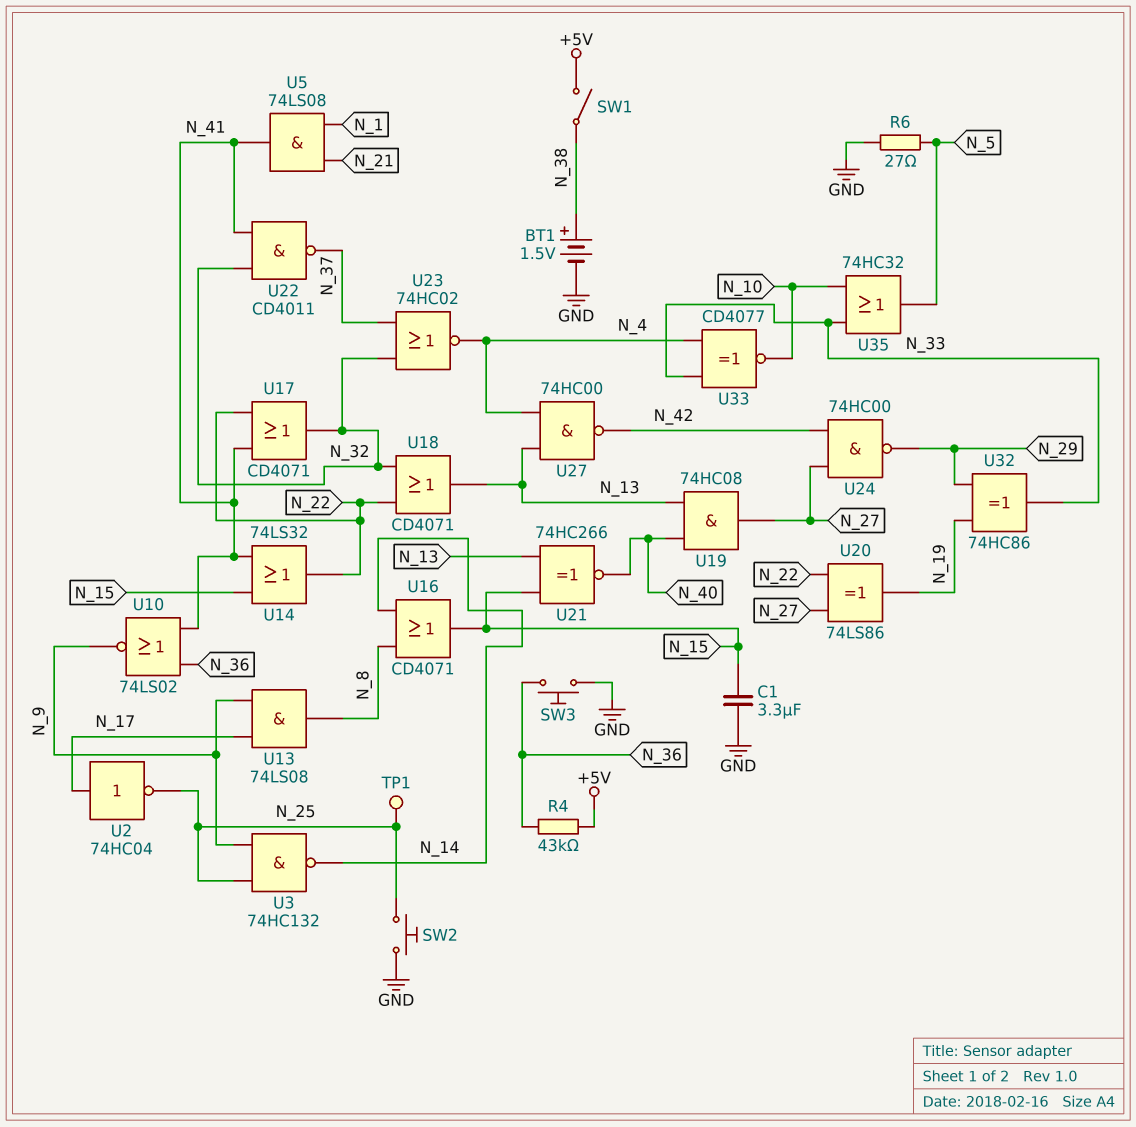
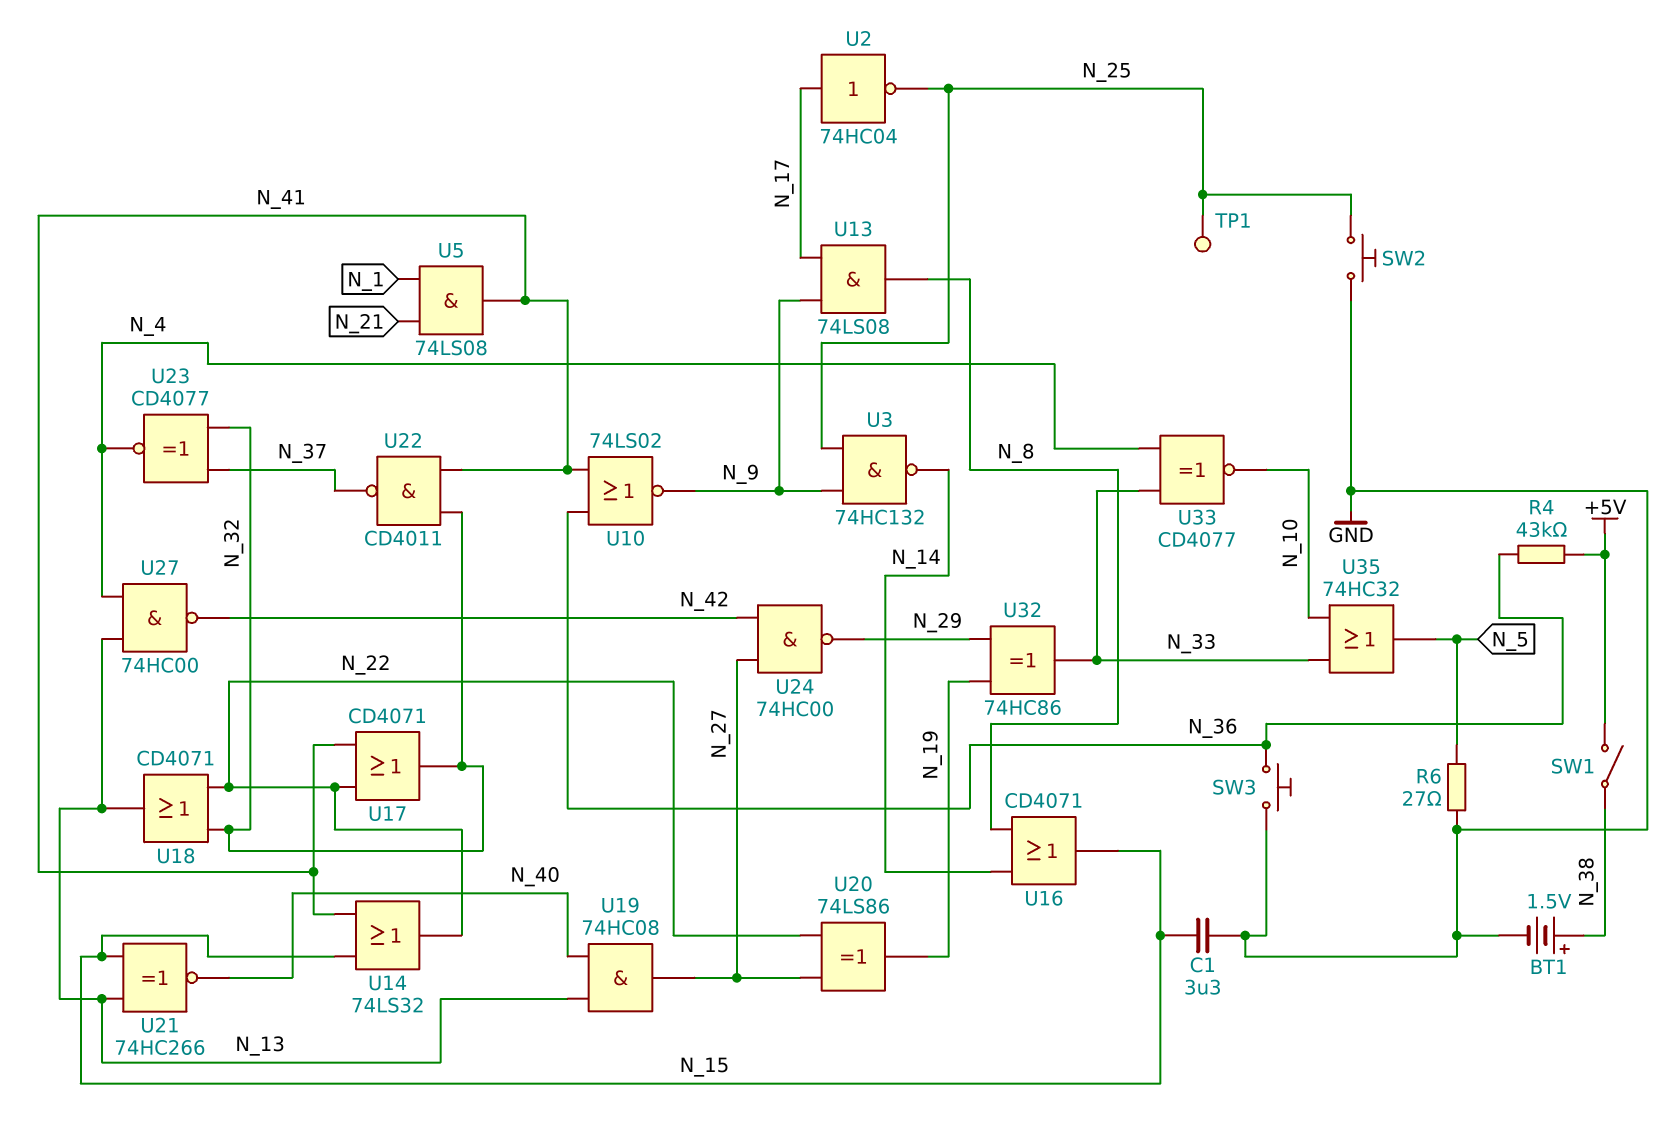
U23: NOR 74HC02 (in N_32, in N_37, out N_4) -> XNOR CD4077 (in N_32, in N_37, out N_4)

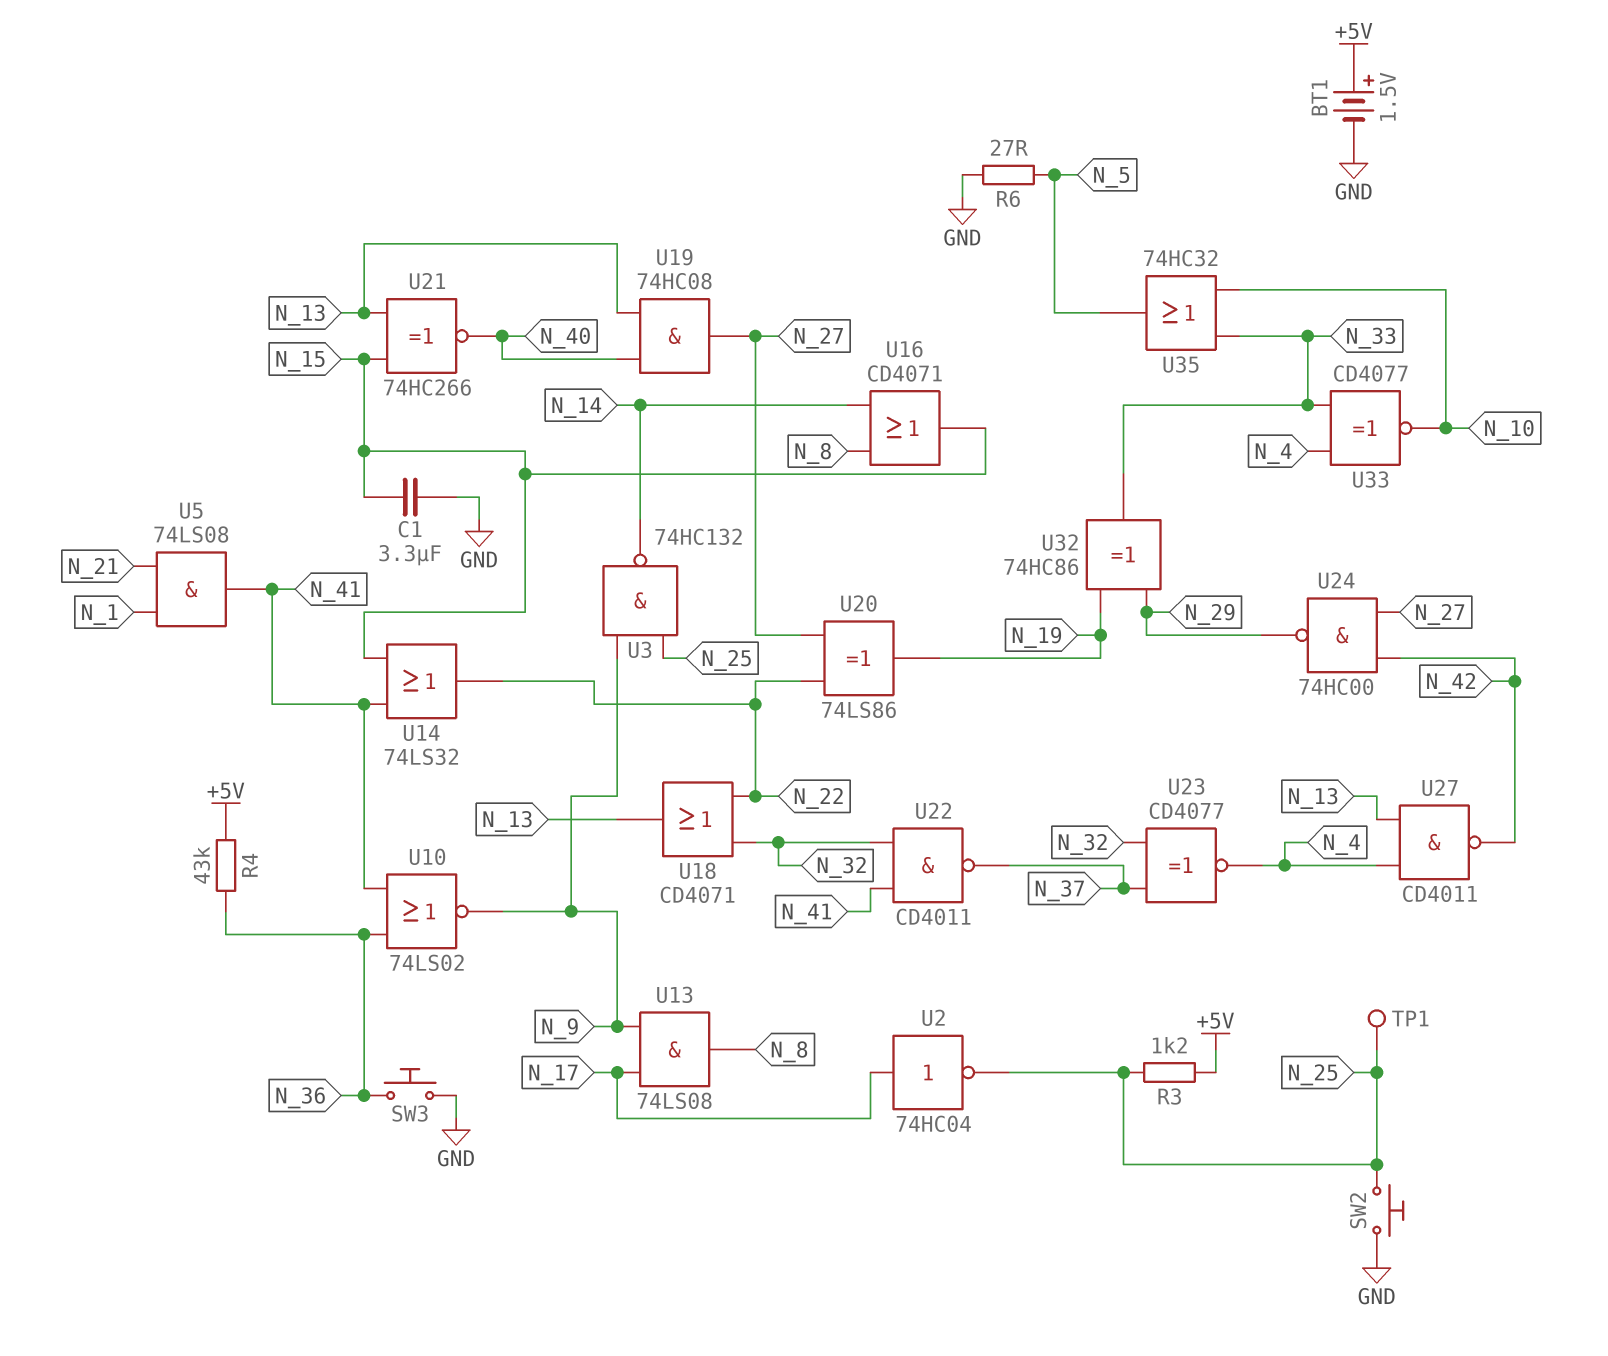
BT1: 1.5V (plus N_38, minus GND) -> 1.5V (plus +5V, minus GND)
R3: none -> 1.2k (+5V, N_25)
SW1: switch (+5V, N_38) -> none
U17: OR CD4071 (in N_22, in N_41, out N_32) -> none
U27: NAND 74HC00 (in N_4, in N_13, out N_42) -> NAND CD4011 (in N_4, in N_13, out N_42)

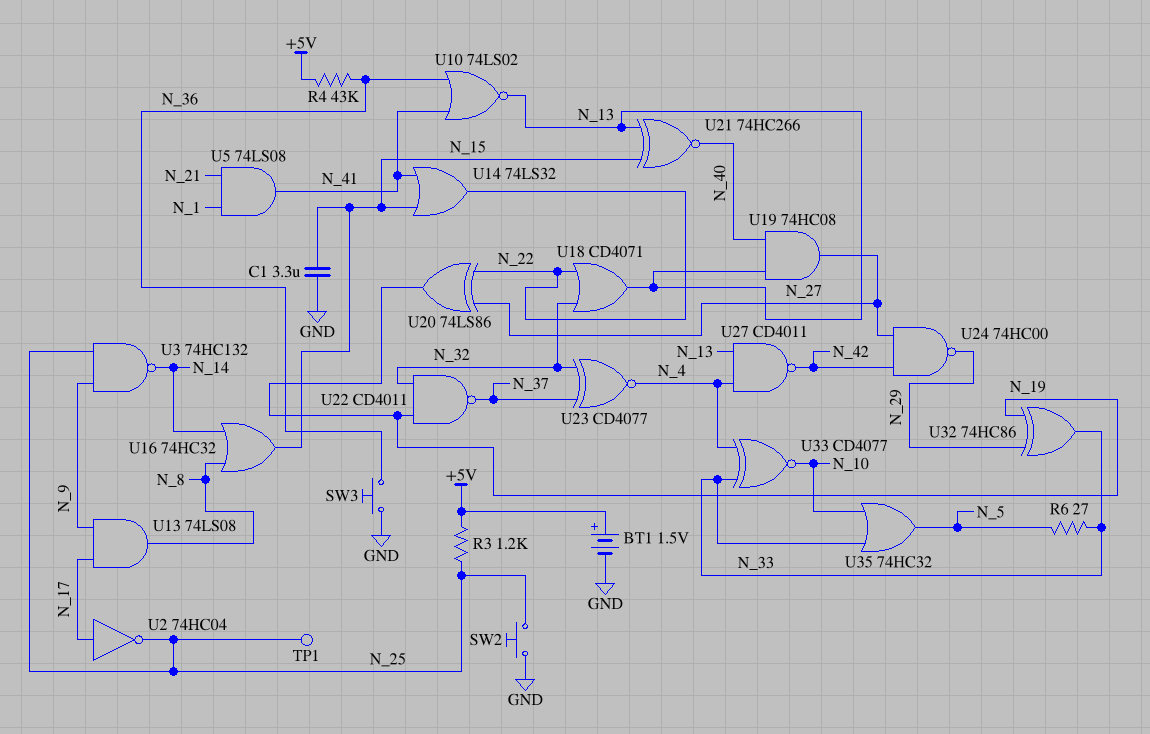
R6: 27 (GND, N_5) -> 27 (N_5, N_33)
U10: NOR 74LS02 (in N_36, in N_41, out N_9) -> NOR 74LS02 (in N_36, in N_41, out N_13)
U16: OR CD4071 (in N_8, in N_14, out N_15) -> OR 74HC32 (in N_8, in N_14, out N_15)
U22: NAND CD4011 (in N_32, in N_41, out N_37) -> NAND CD4011 (in N_19, in N_32, out N_37)

